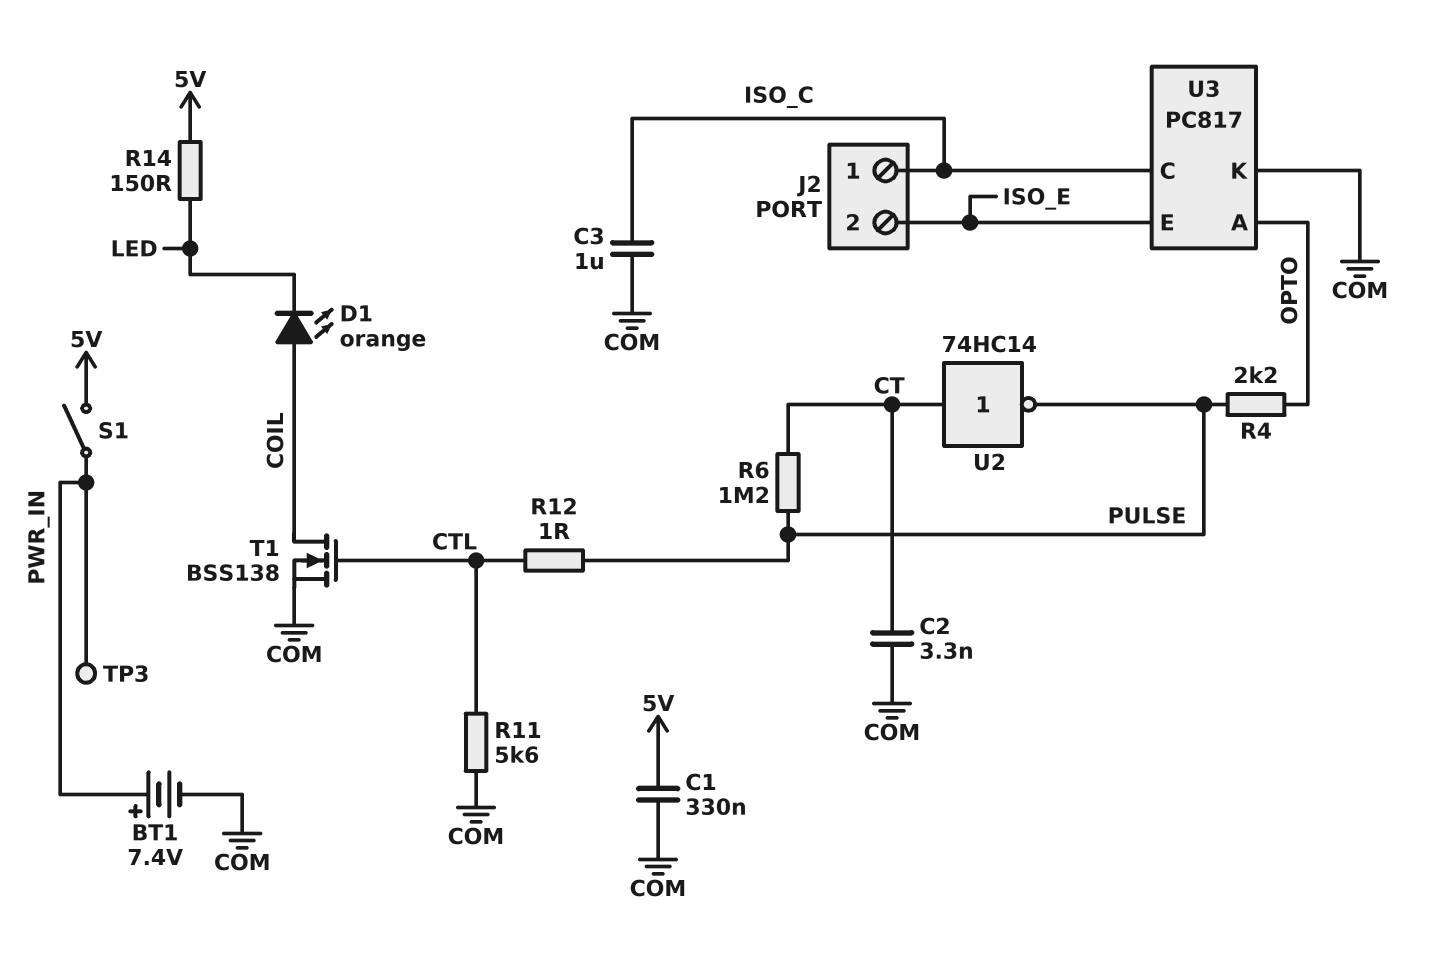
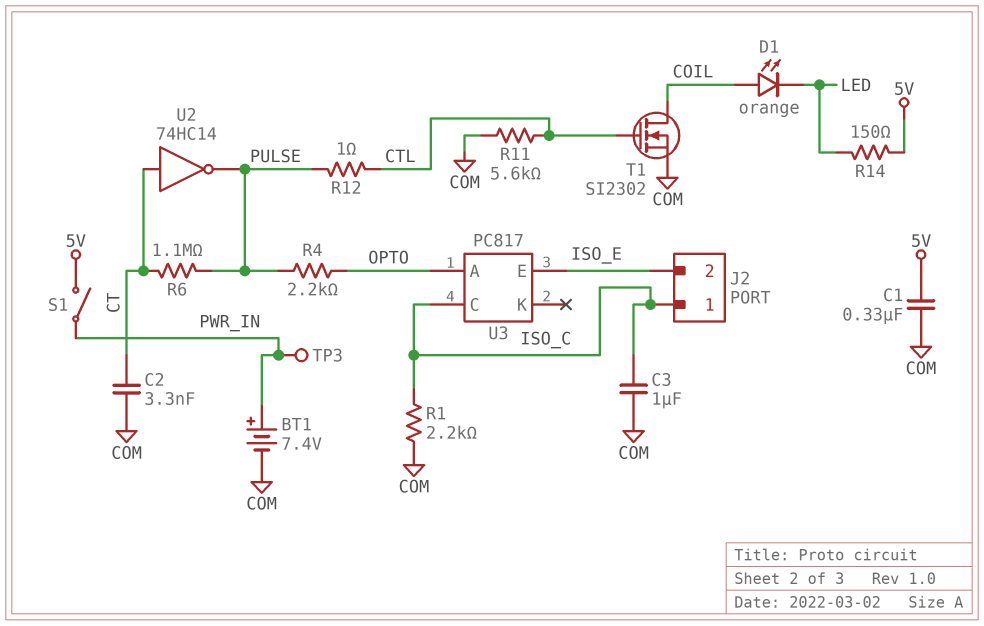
R1: none -> 2.2k (COM, ISO_C)
R6: 1.2M (CT, PULSE) -> 1.1M (CT, PULSE)
T1: NMOS BSS138 (G CTL, D COIL, S COM) -> NMOS SI2302 (G CTL, D COIL, S COM)
U3 pin K: COM -> none

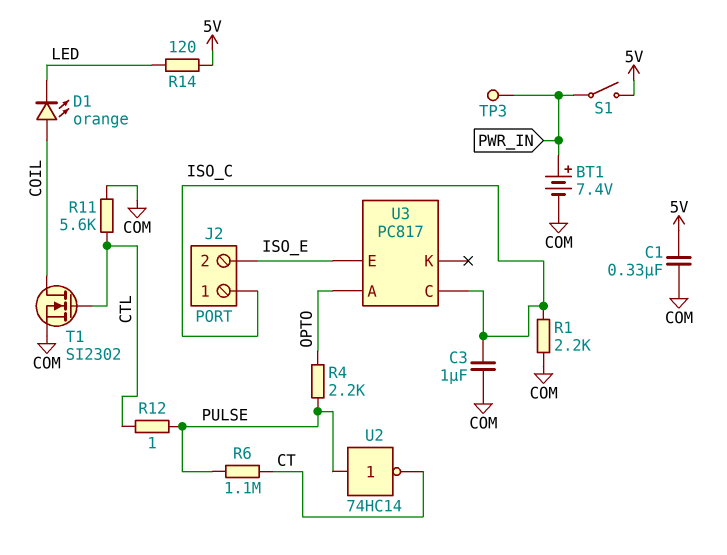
C2: 3.3nF (COM, CT) -> none
R14: 150 (5V, LED) -> 120 (5V, LED)
U2: NOT 74HC14 (in CT, out PULSE) -> NOT 74HC14 (in PULSE, out CT)

